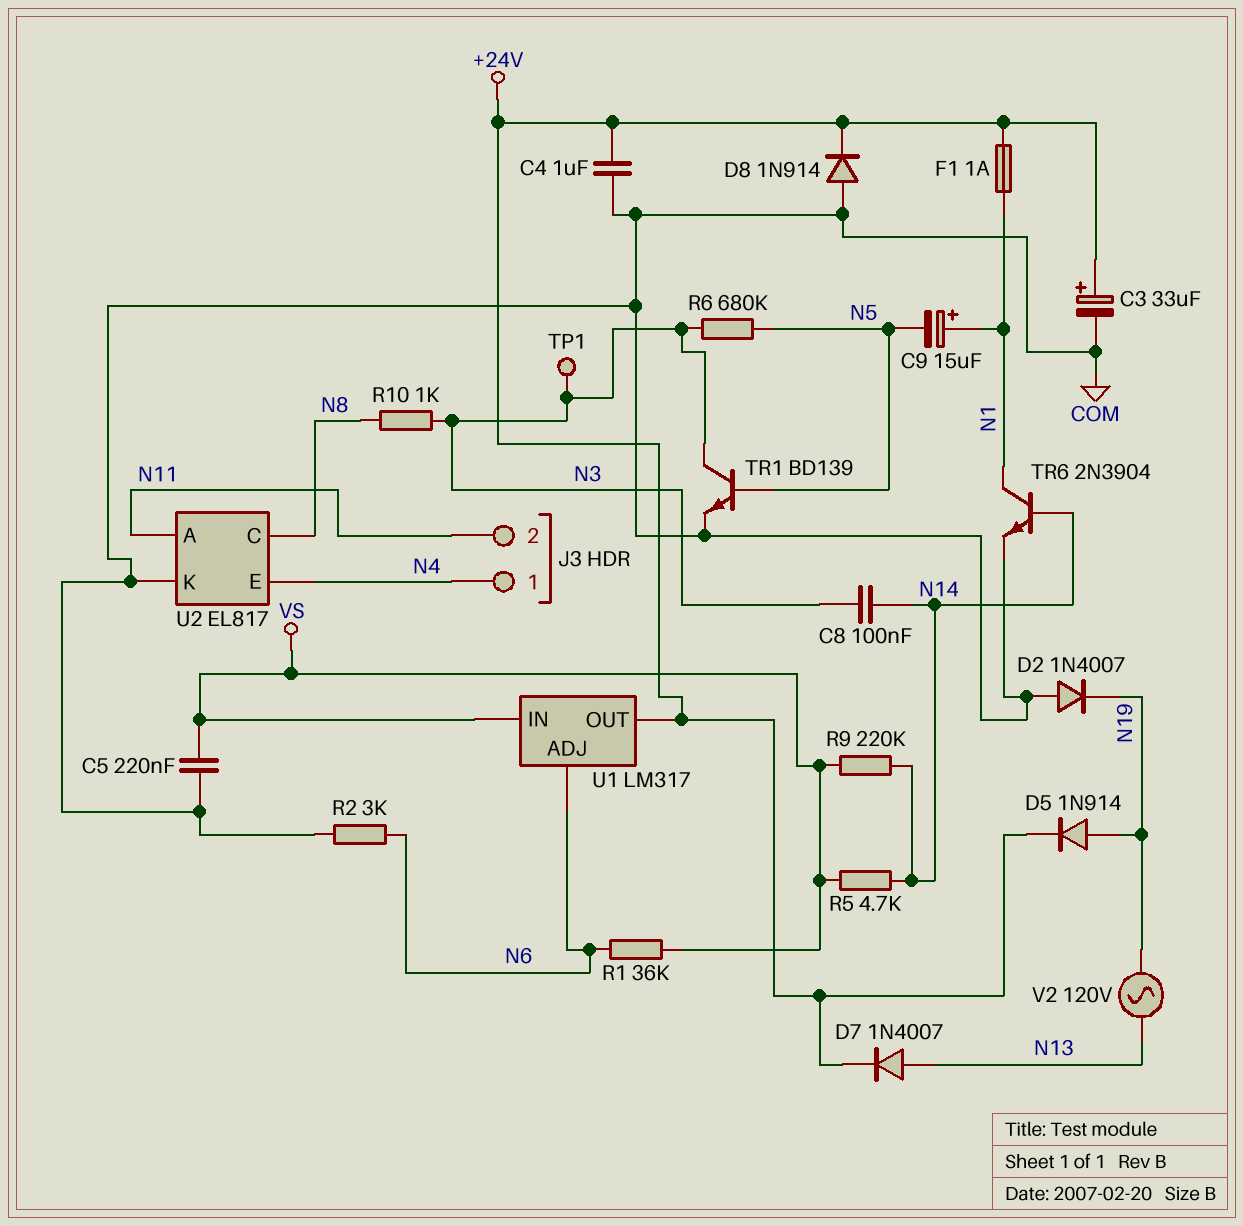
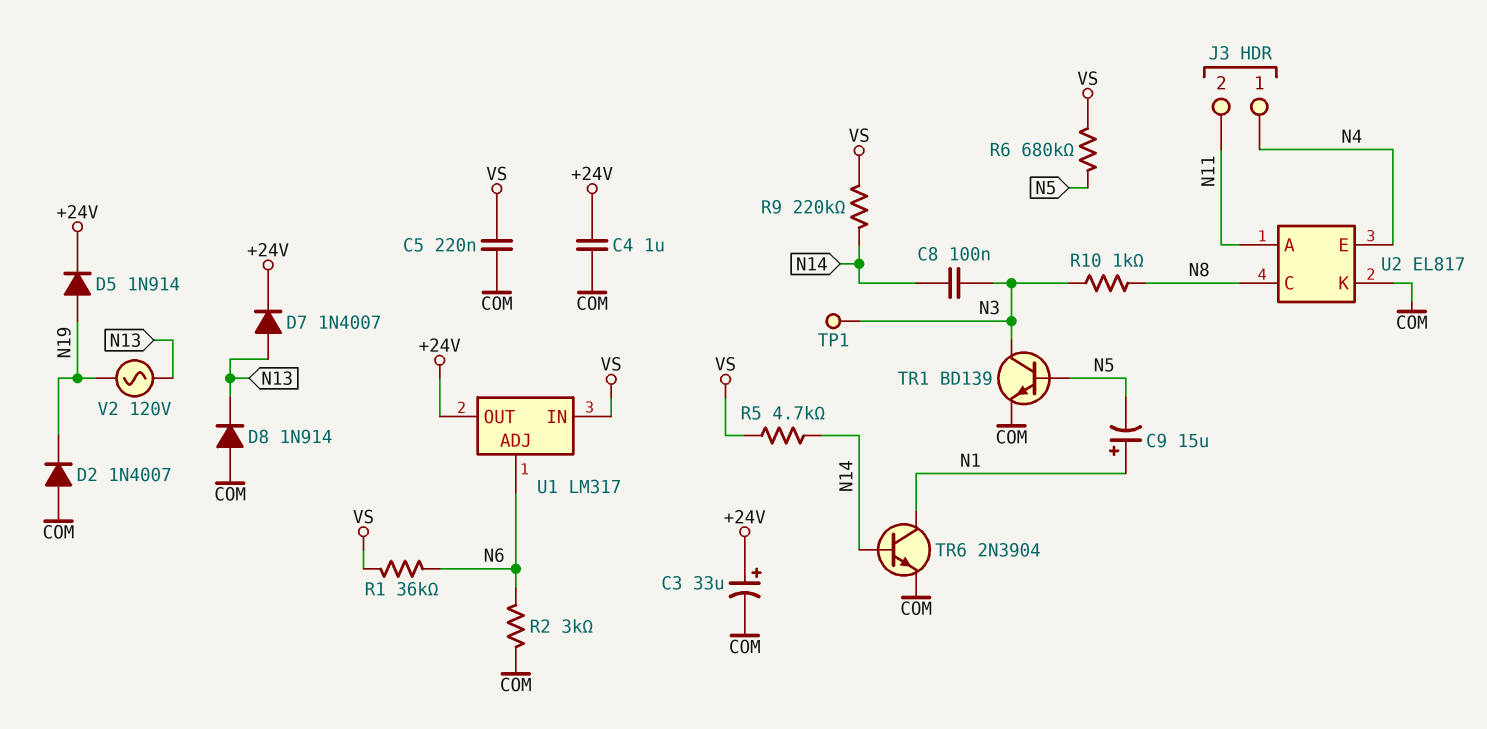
D8: diode 1N914 (A COM, K +24V) -> diode 1N914 (A COM, K N13)
F1: 1A (+24V, N1) -> none
R6: 680k (N3, N5) -> 680k (N5, VS)

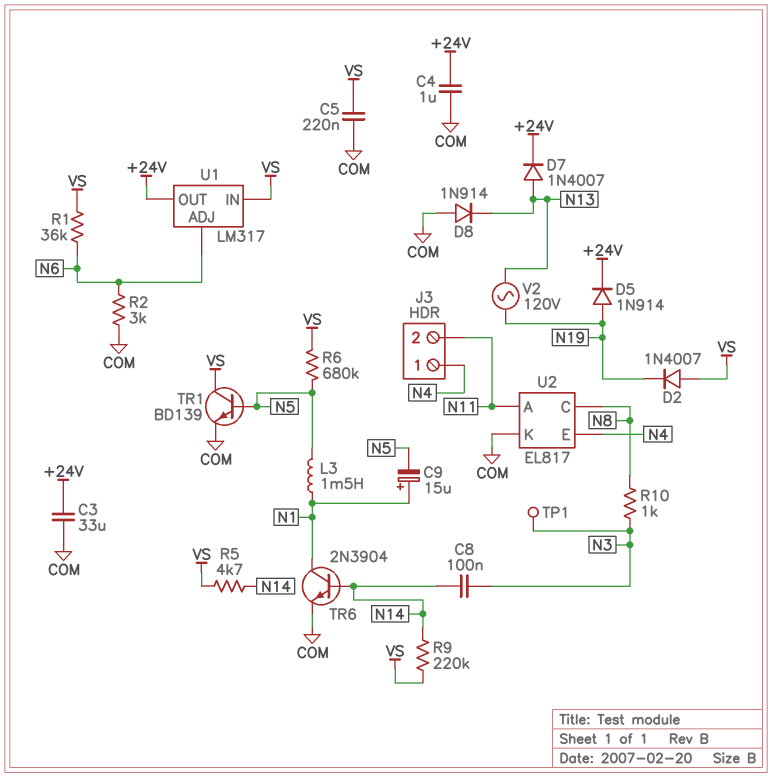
C3: 33uF (plus +24V, minus COM) -> 33uF (+24V, COM)
D2: diode 1N4007 (A COM, K N19) -> diode 1N4007 (A VS, K N19)
L3: none -> 1.5mH (N1, N5)
TR1: NPN BD139 (B N5, C N3, E COM) -> NPN BD139 (B N5, C VS, E COM)

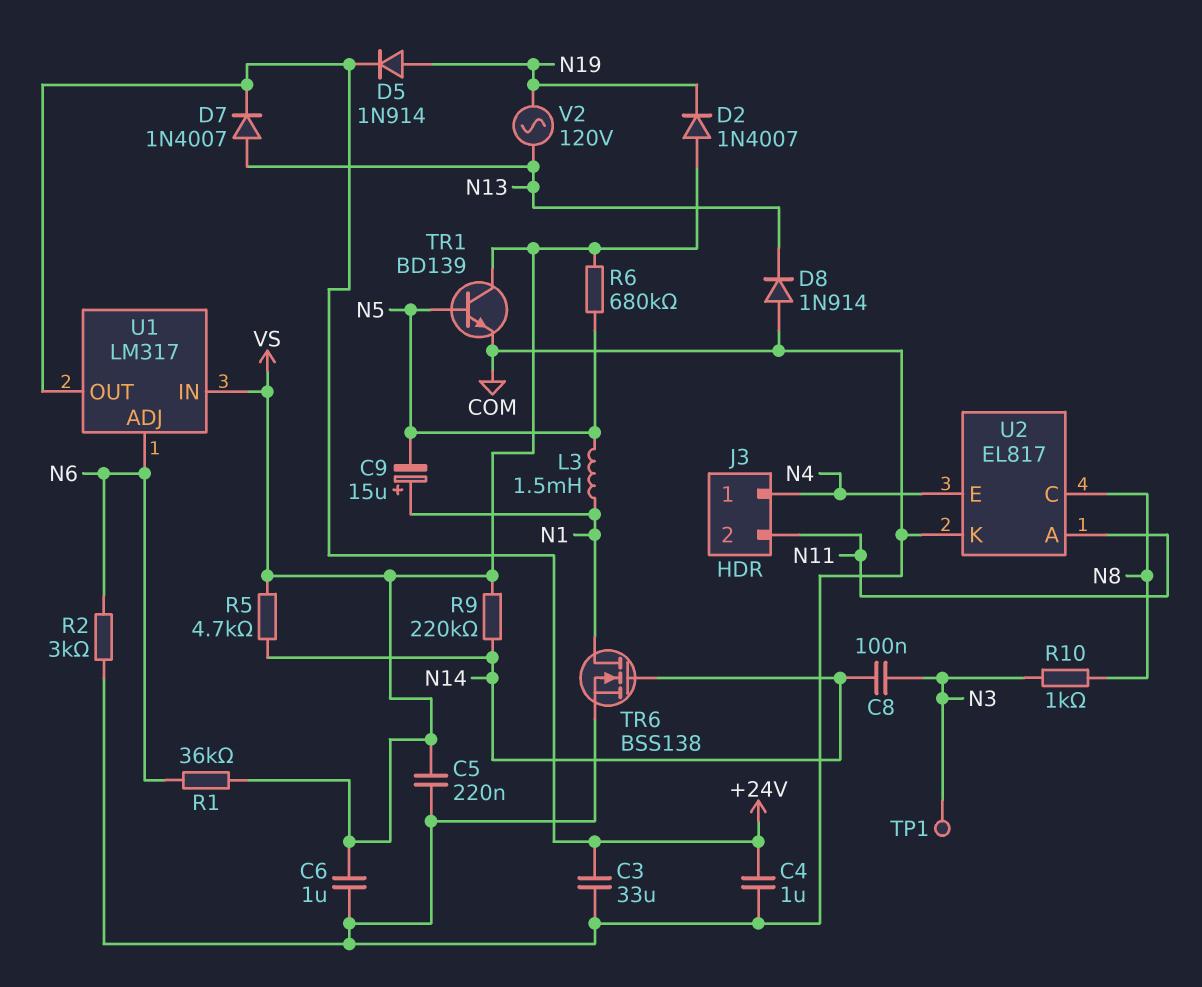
C6: none -> 1uF (COM, VS)
TR6: NPN 2N3904 (B N14, C N1, E COM) -> NMOS BSS138 (G N14, D N1, S COM)

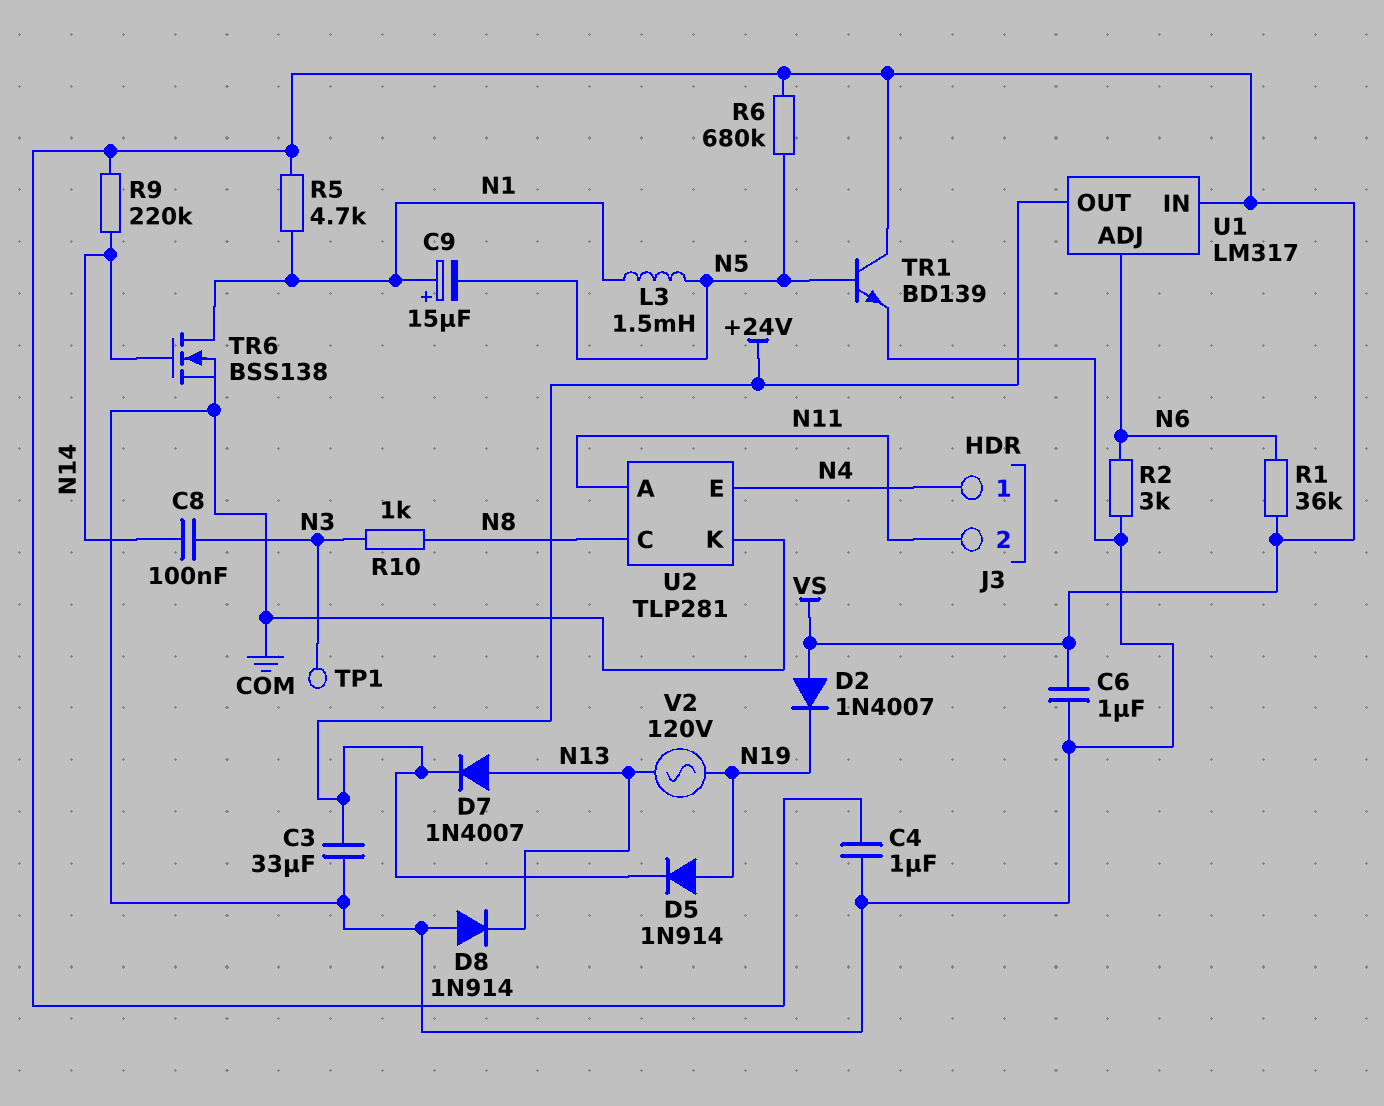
C4: 1uF (+24V, COM) -> 1uF (COM, VS)
C5: 220nF (COM, VS) -> none
R5: 4.7k (N14, VS) -> 4.7k (N1, VS)
U2: EL817 -> TLP281

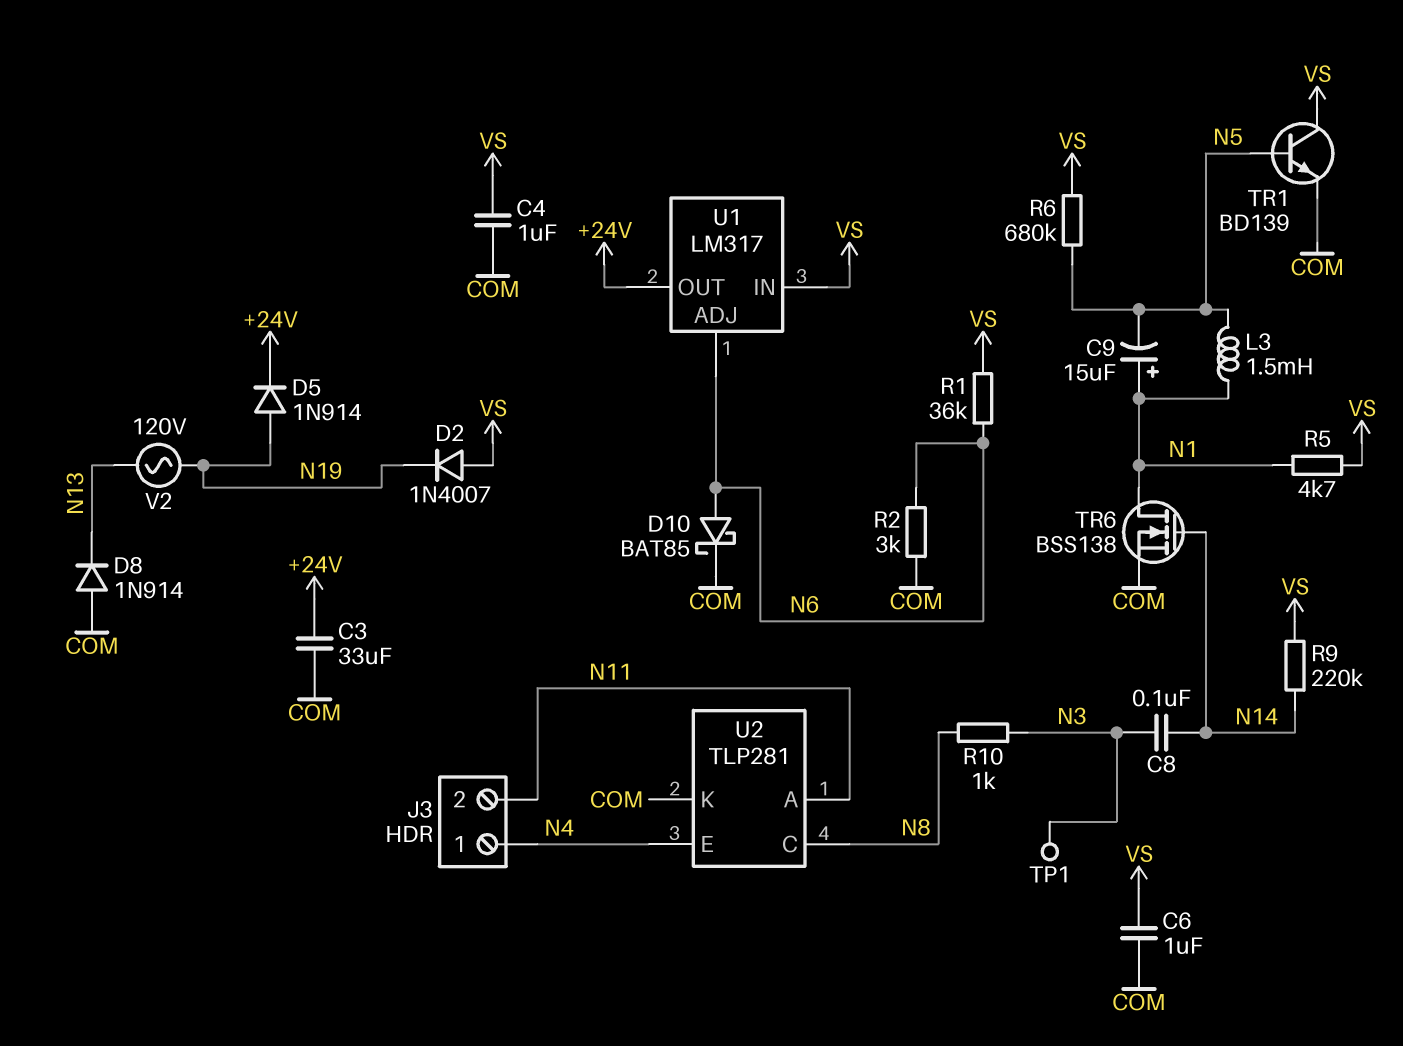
D7: diode 1N4007 (A N13, K +24V) -> none
D10: none -> schottky BAT85 (A N6, K COM)

